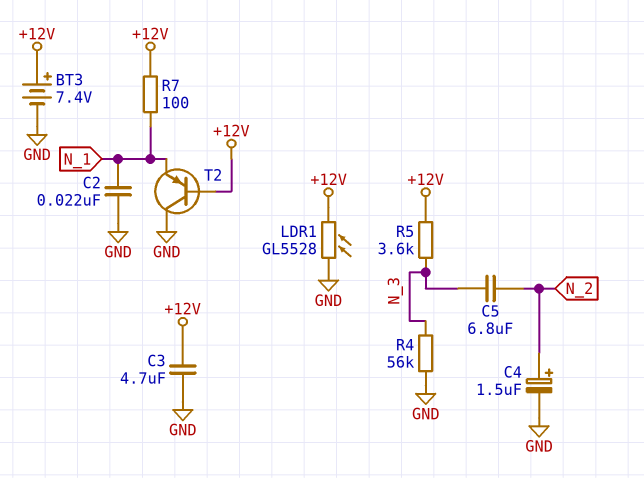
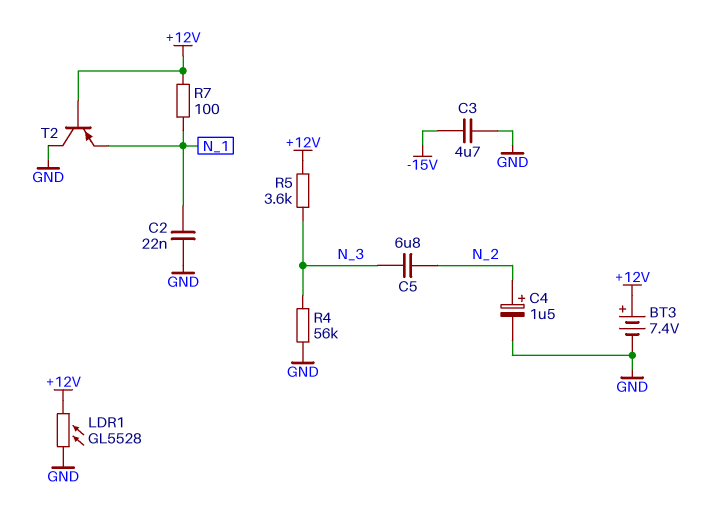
C3: 4.7uF (+12V, GND) -> 4.7uF (-15V, GND)

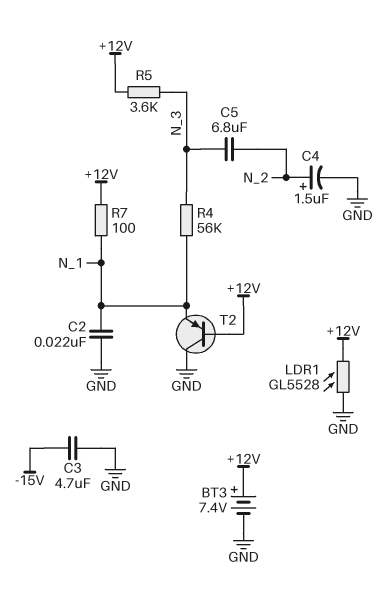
R4: 56k (GND, N_3) -> 56k (N_1, N_3)

